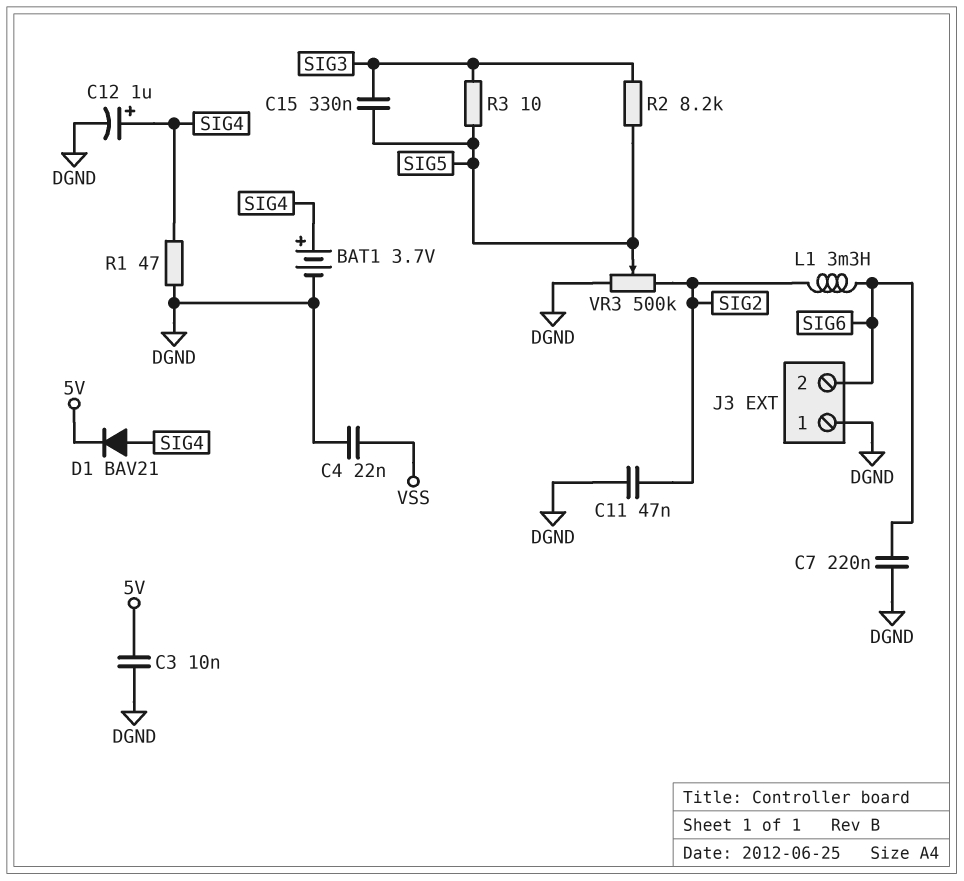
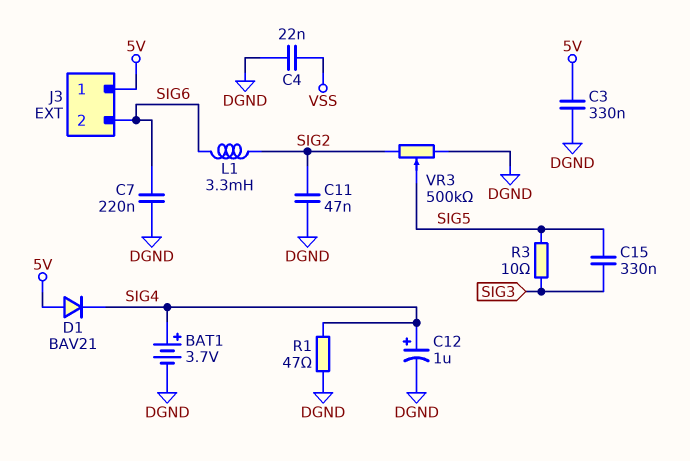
C3: 10nF (5V, DGND) -> 330nF (5V, DGND)
D1: diode BAV21 (A SIG4, K 5V) -> diode BAV21 (A 5V, K SIG4)
J3 pin 1: DGND -> 5V
R2: 8.2k (SIG3, SIG5) -> none

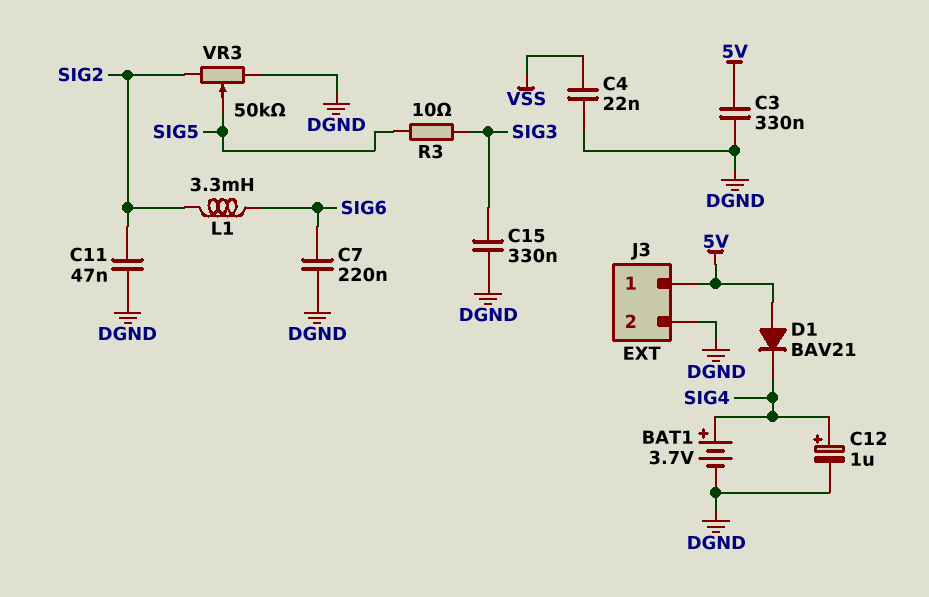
C15: 330nF (SIG3, SIG5) -> 330nF (DGND, SIG3)
J3 pin 2: SIG6 -> DGND
R1: 47 (DGND, SIG4) -> none
VR3: 500k (DGND, SIG2, wiper SIG5) -> 50k (DGND, SIG2, wiper SIG5)

